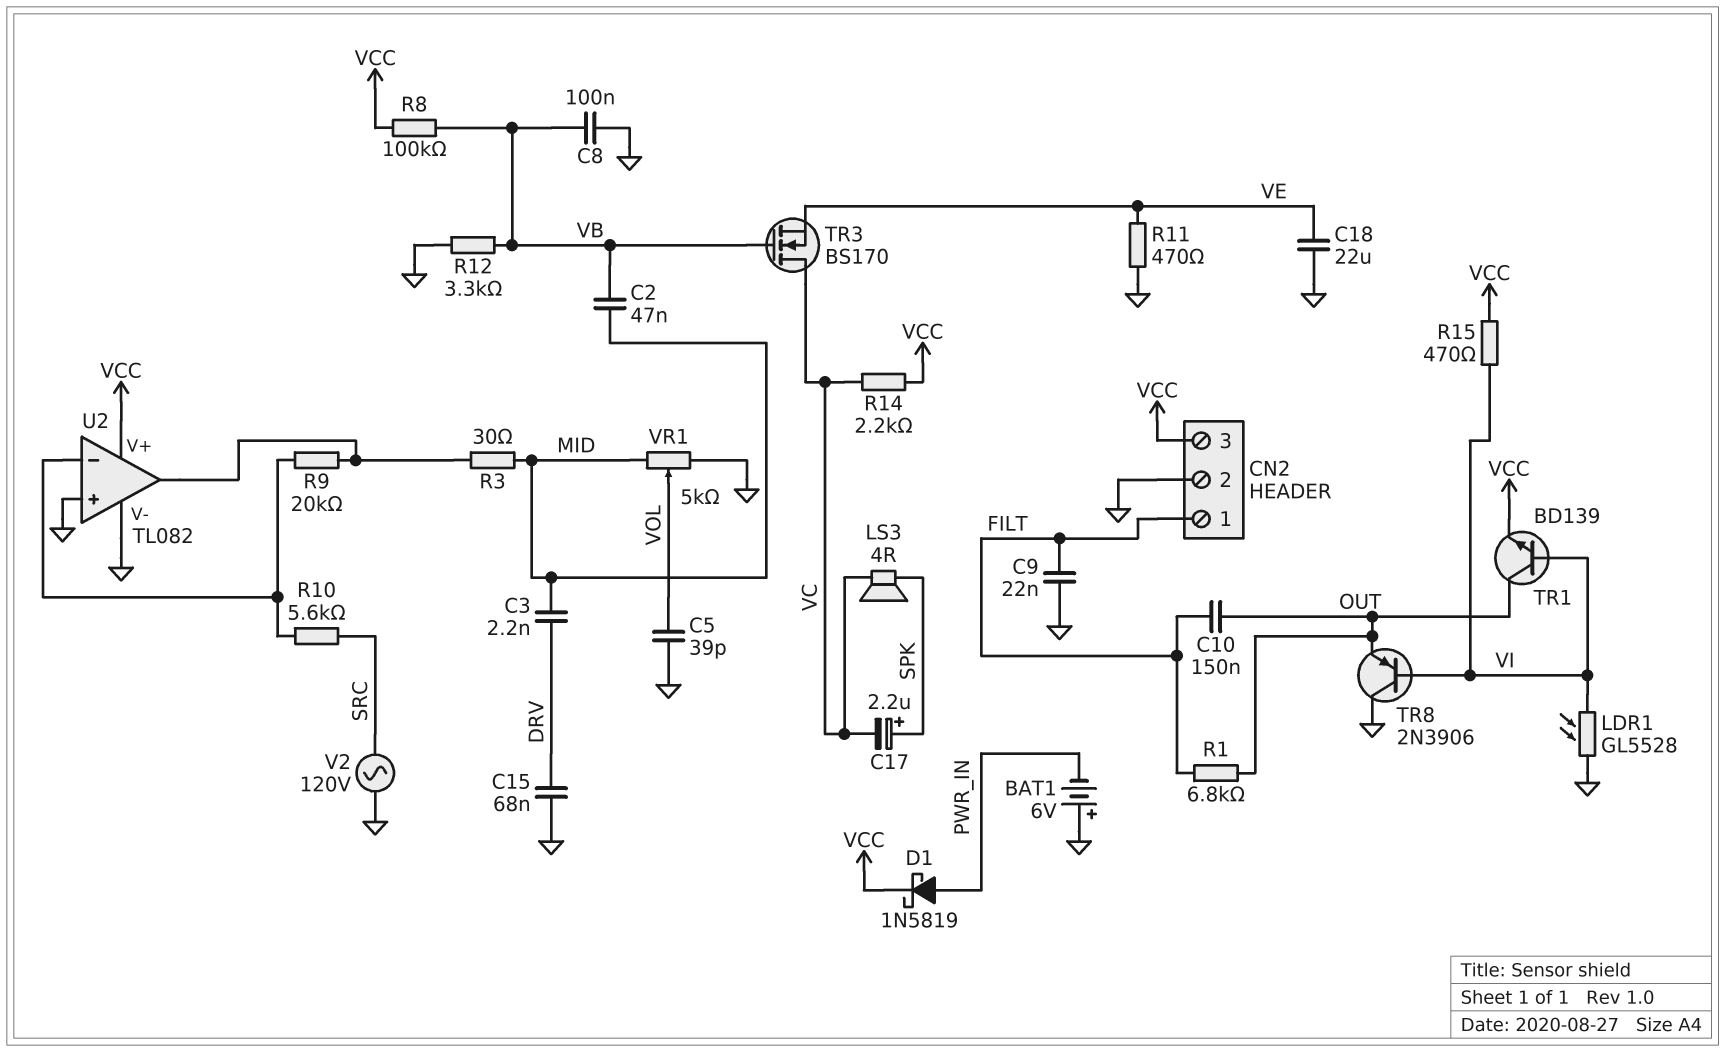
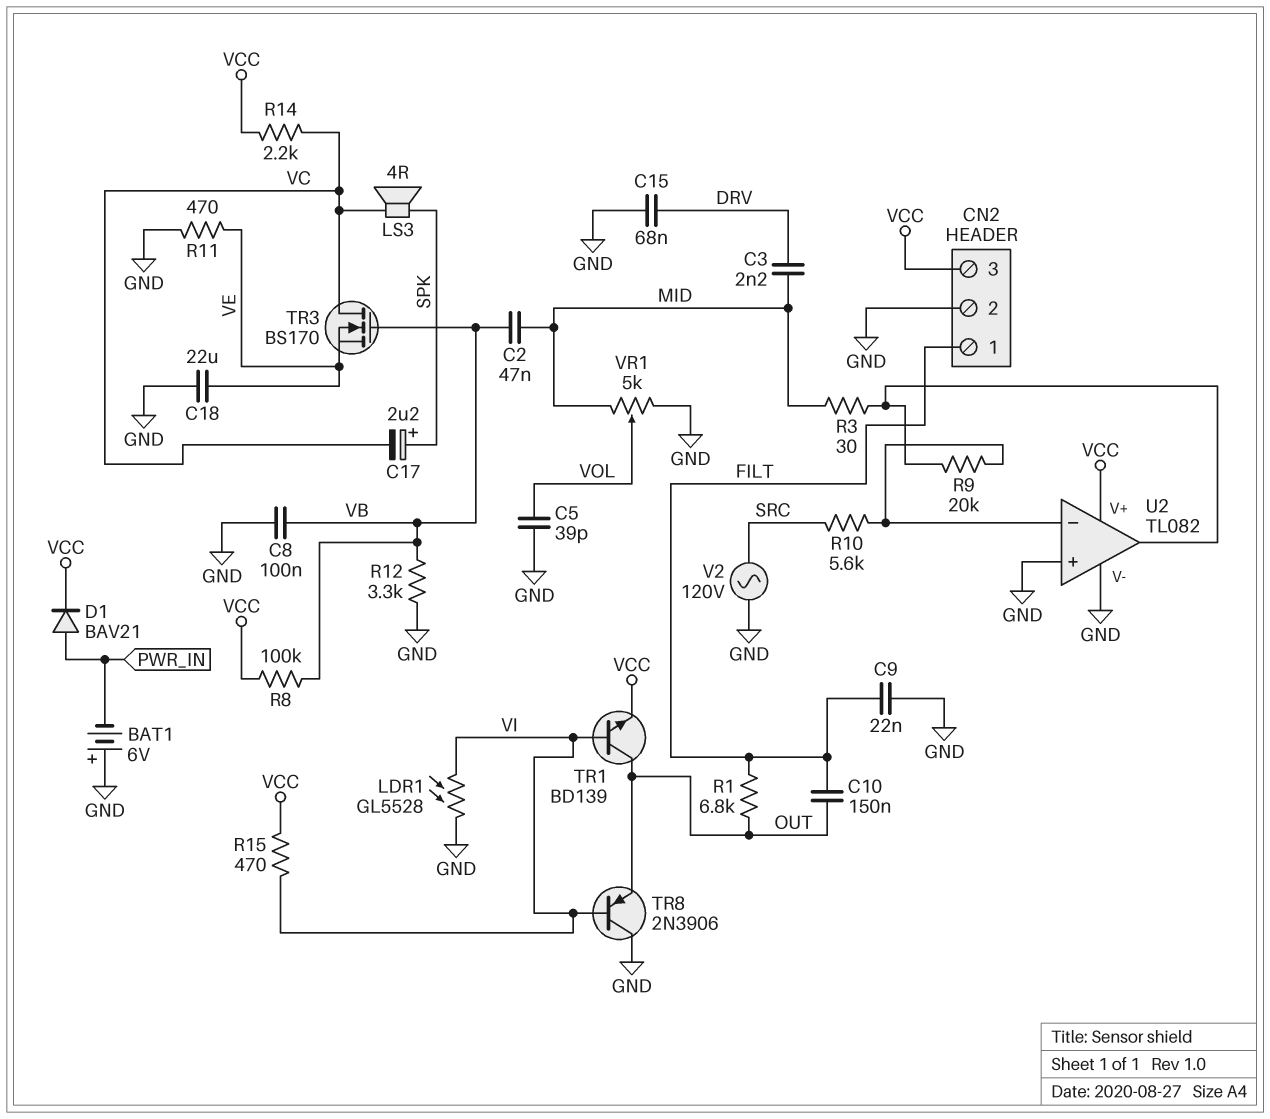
D1: schottky 1N5819 (A PWR_IN, K VCC) -> diode BAV21 (A PWR_IN, K VCC)

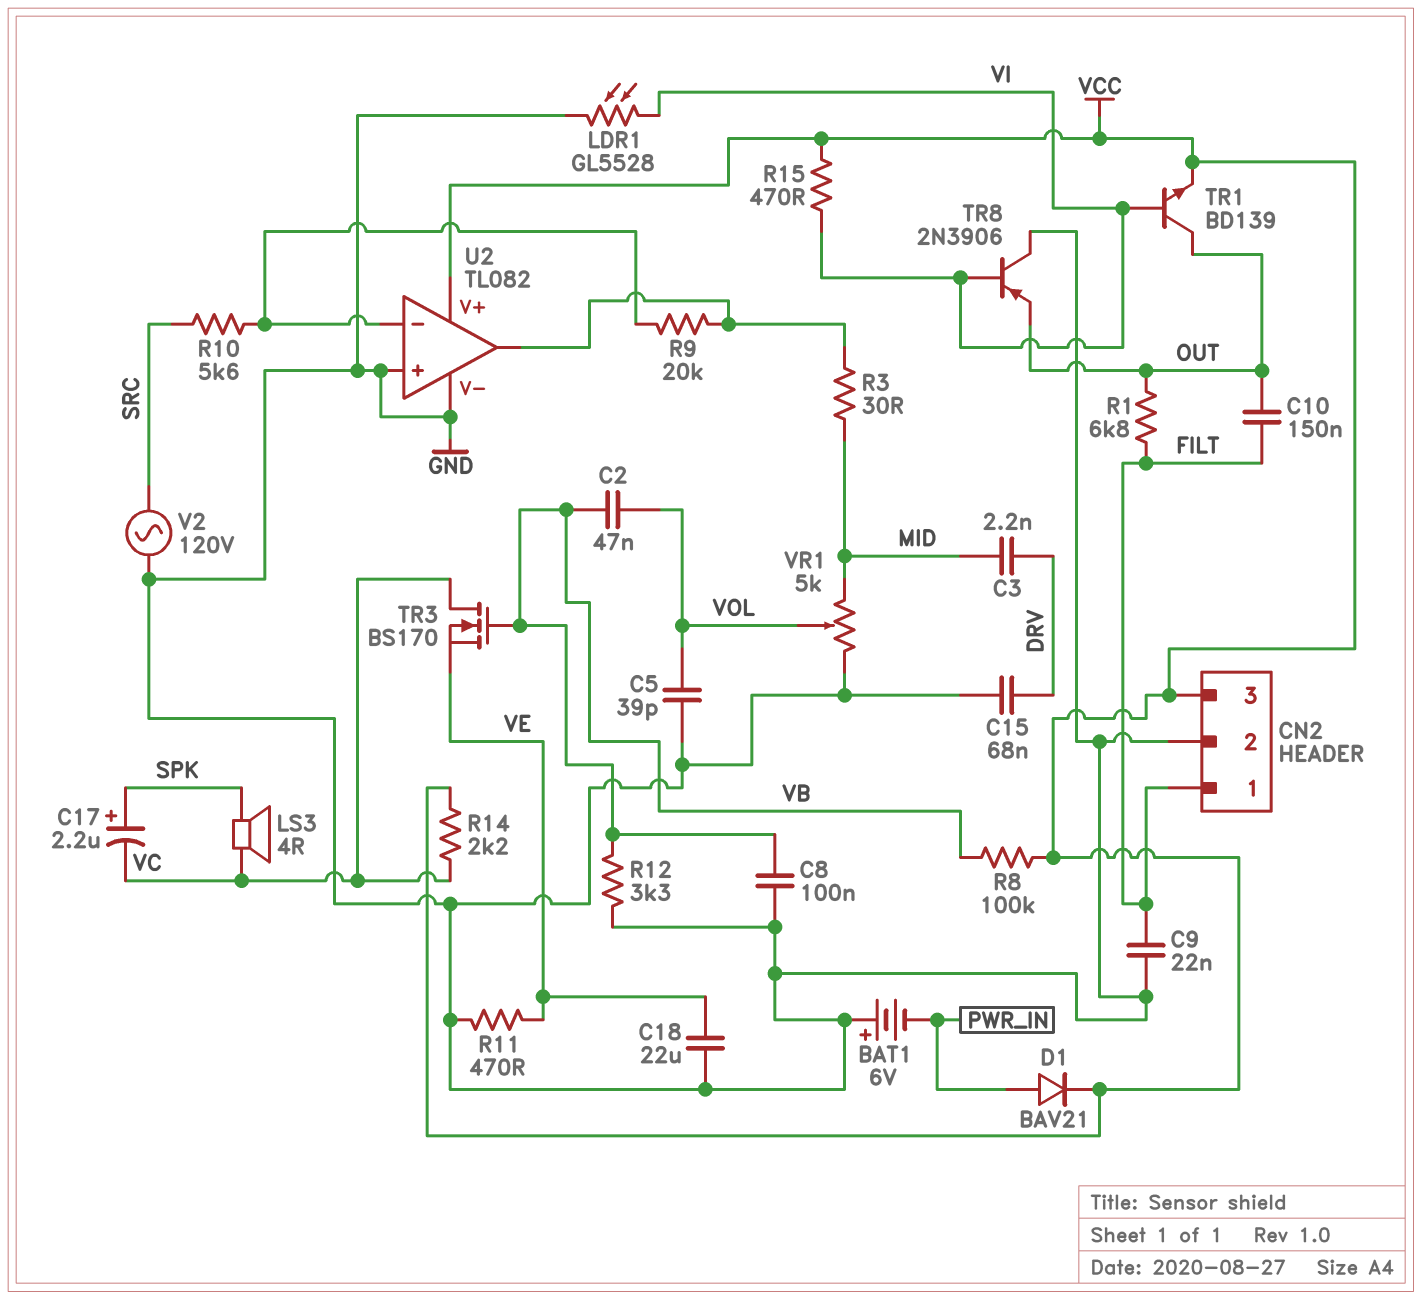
C2: 47nF (MID, VB) -> 47nF (VB, VOL)

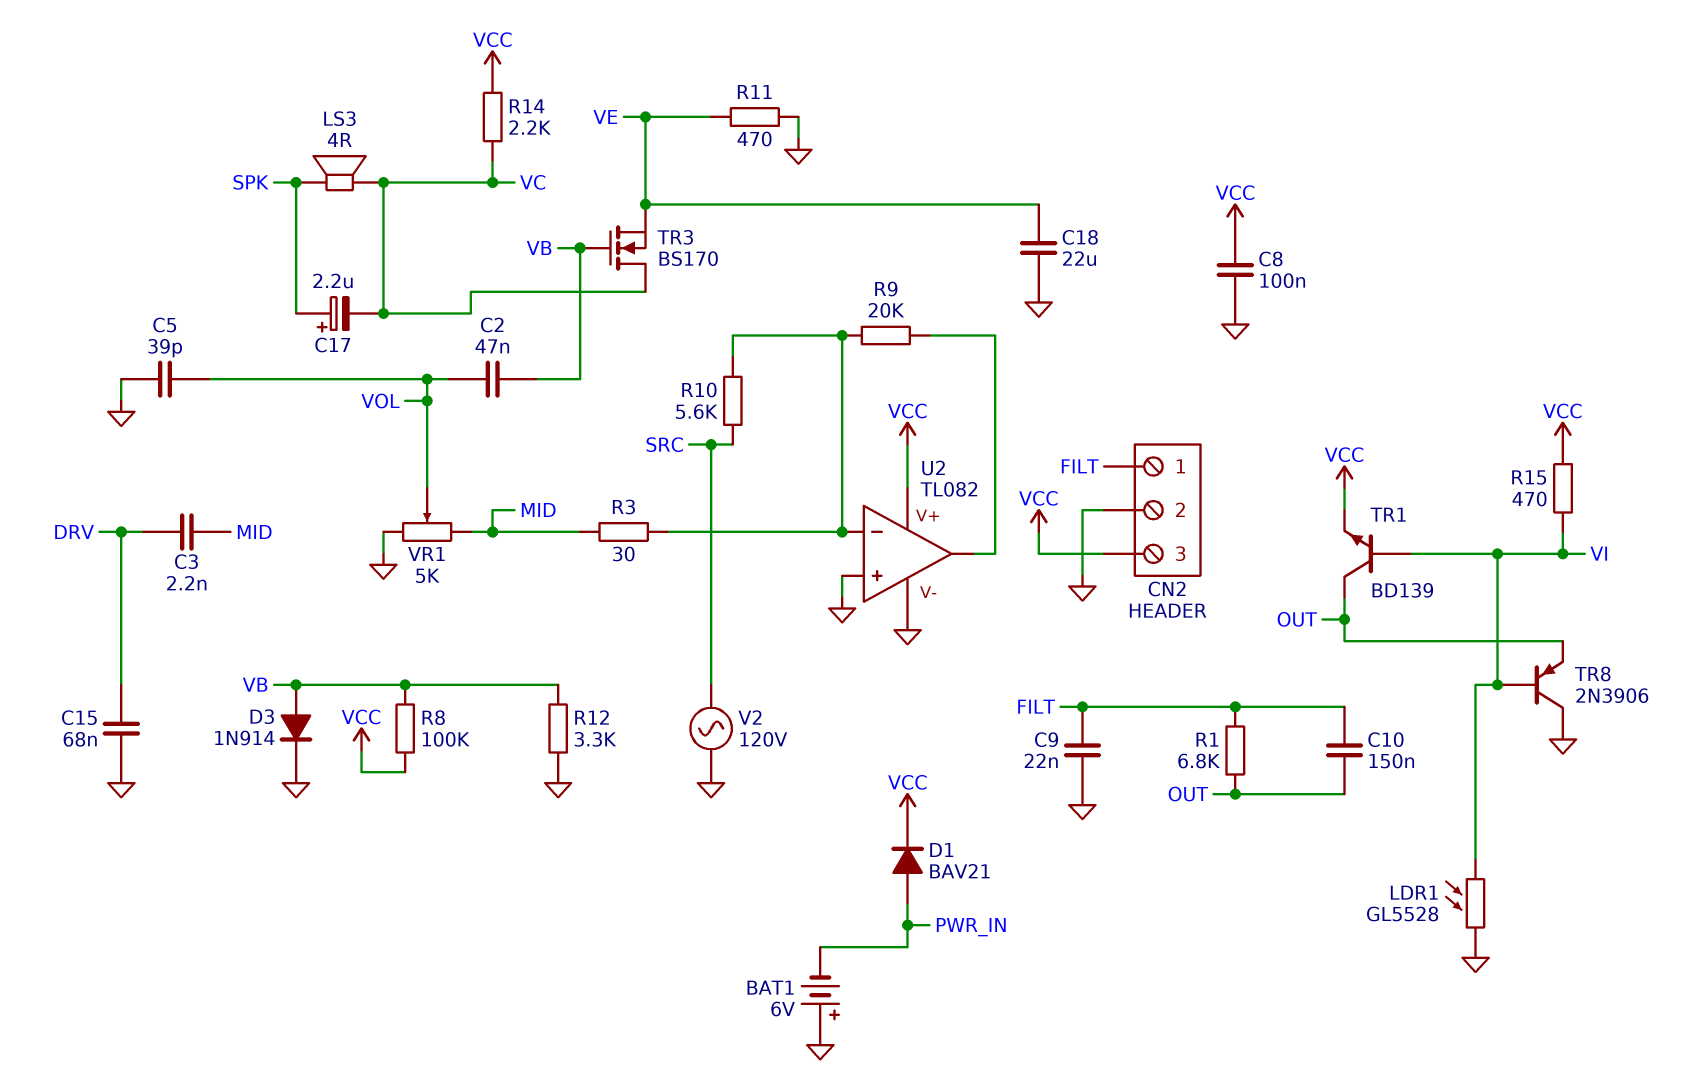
C8: 100nF (GND, VB) -> 100nF (GND, VCC)
D3: none -> diode 1N914 (A VB, K GND)
R3: 30 (MID, U2/out) -> 30 (MID, U2/in-)

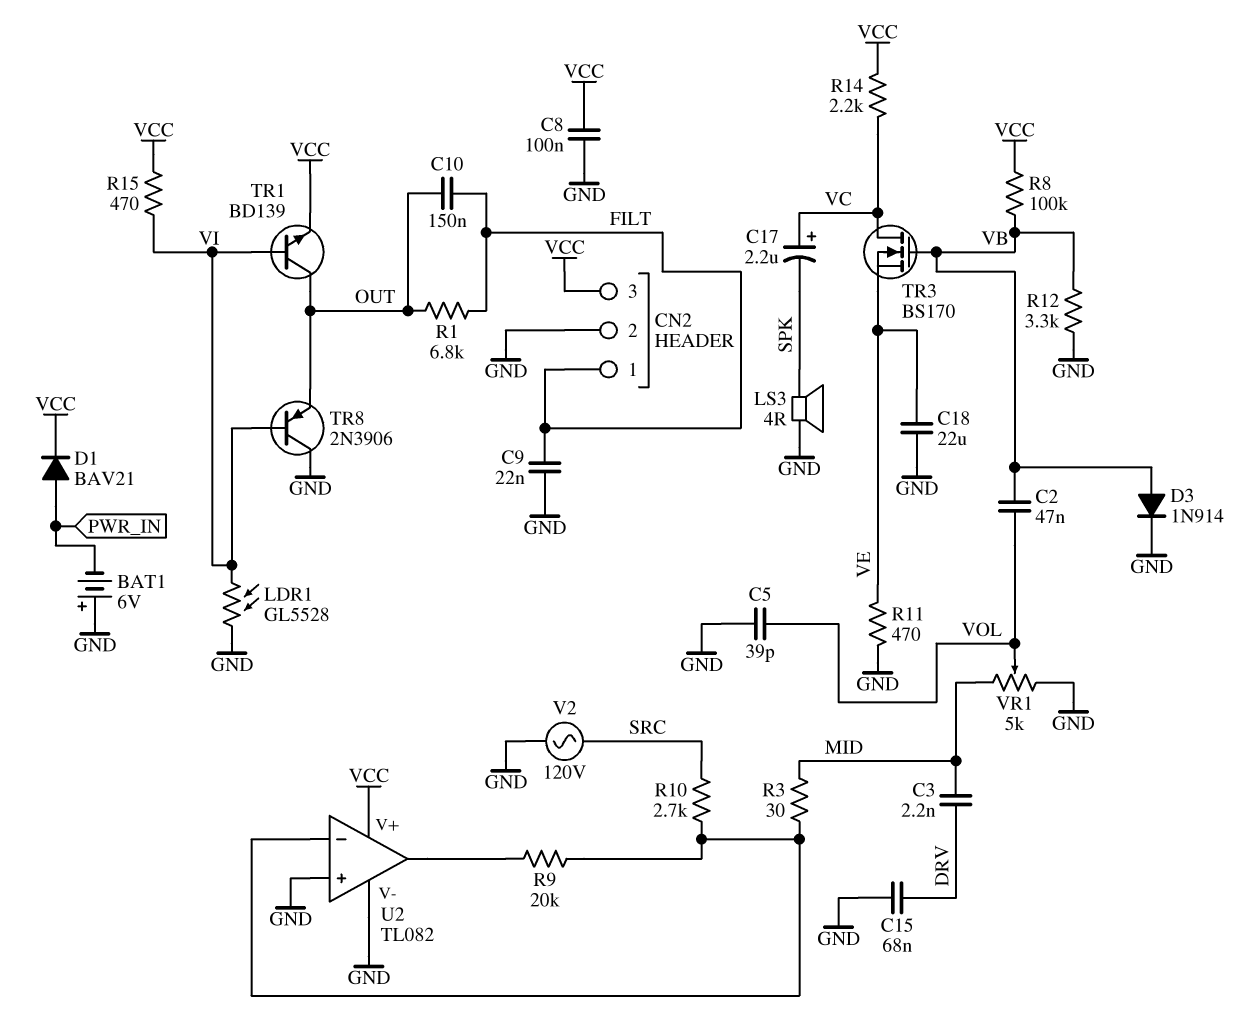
C17: 2.2uF (plus SPK, minus VC) -> 2.2uF (plus VC, minus SPK)
LS3: speaker 4R (SPK, VC) -> speaker 4R (GND, SPK)
R10: 5.6k (SRC, U2/in-) -> 2.7k (SRC, U2/in-)

